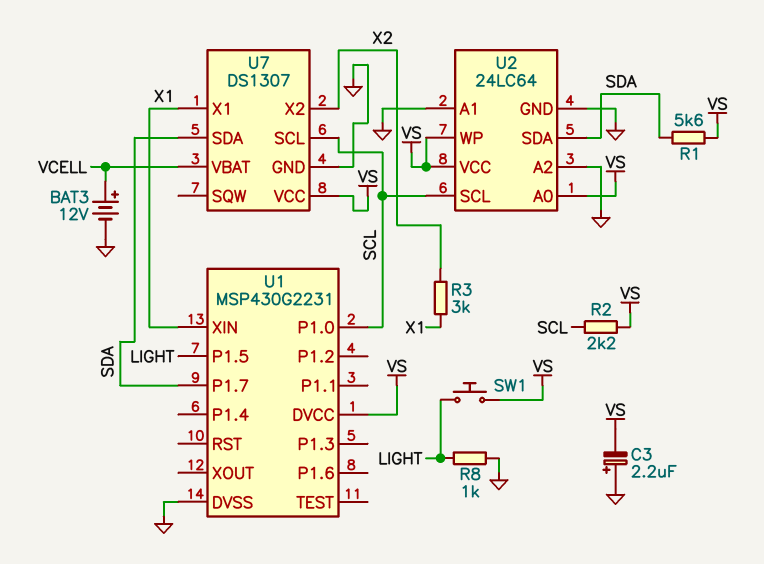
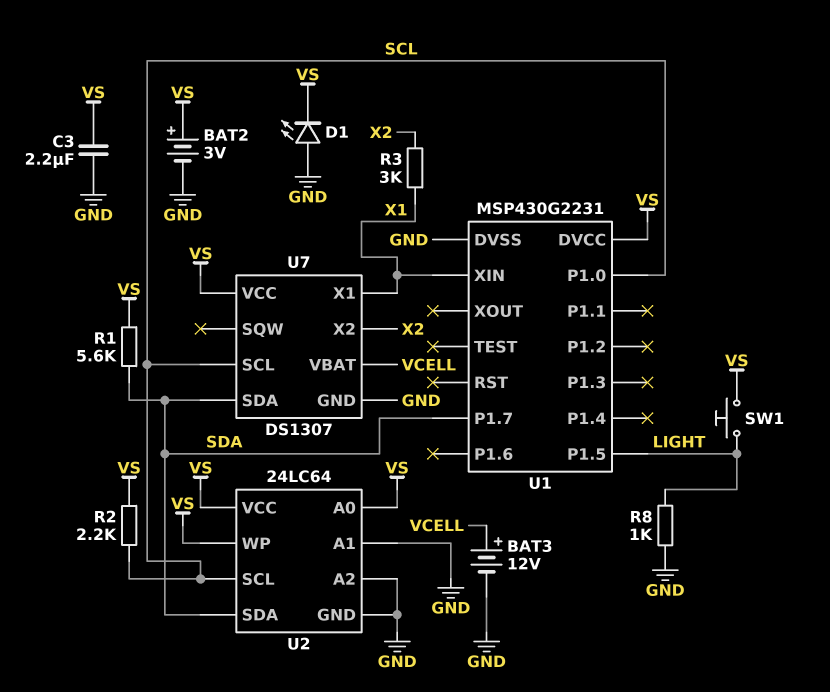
BAT2: none -> 3V (plus VS, minus GND)
C3: 2.2uF (plus GND, minus VS) -> 2.2uF (GND, VS)
D1: none -> LED (A GND, K VS)

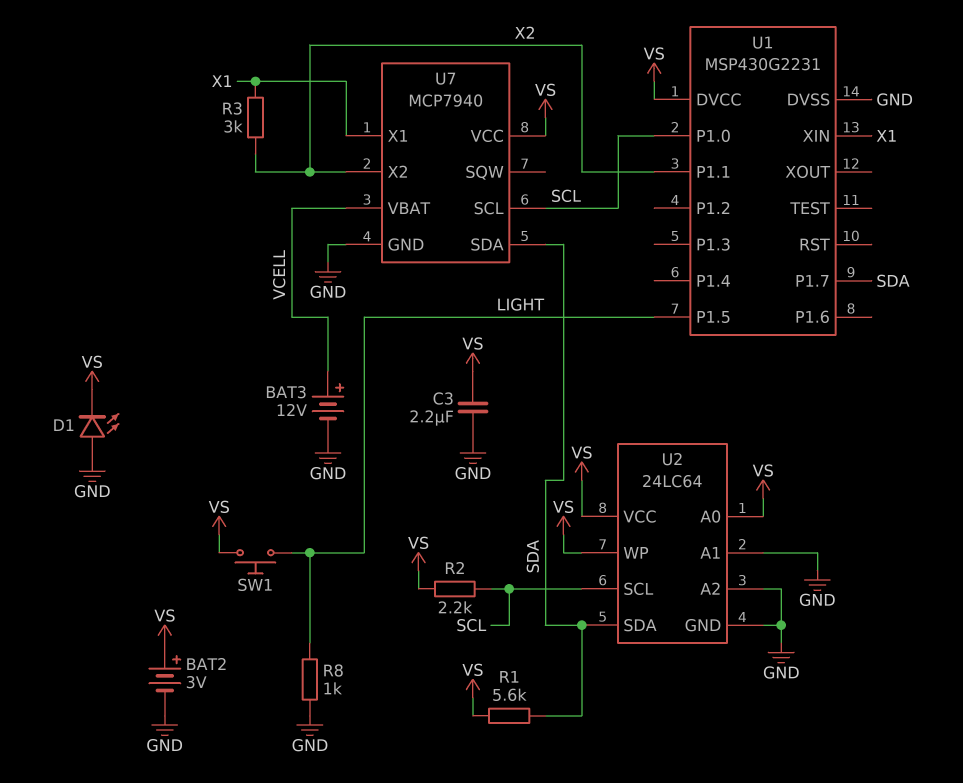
U1 pin P1.1: none -> X2
U7: DS1307 -> MCP7940

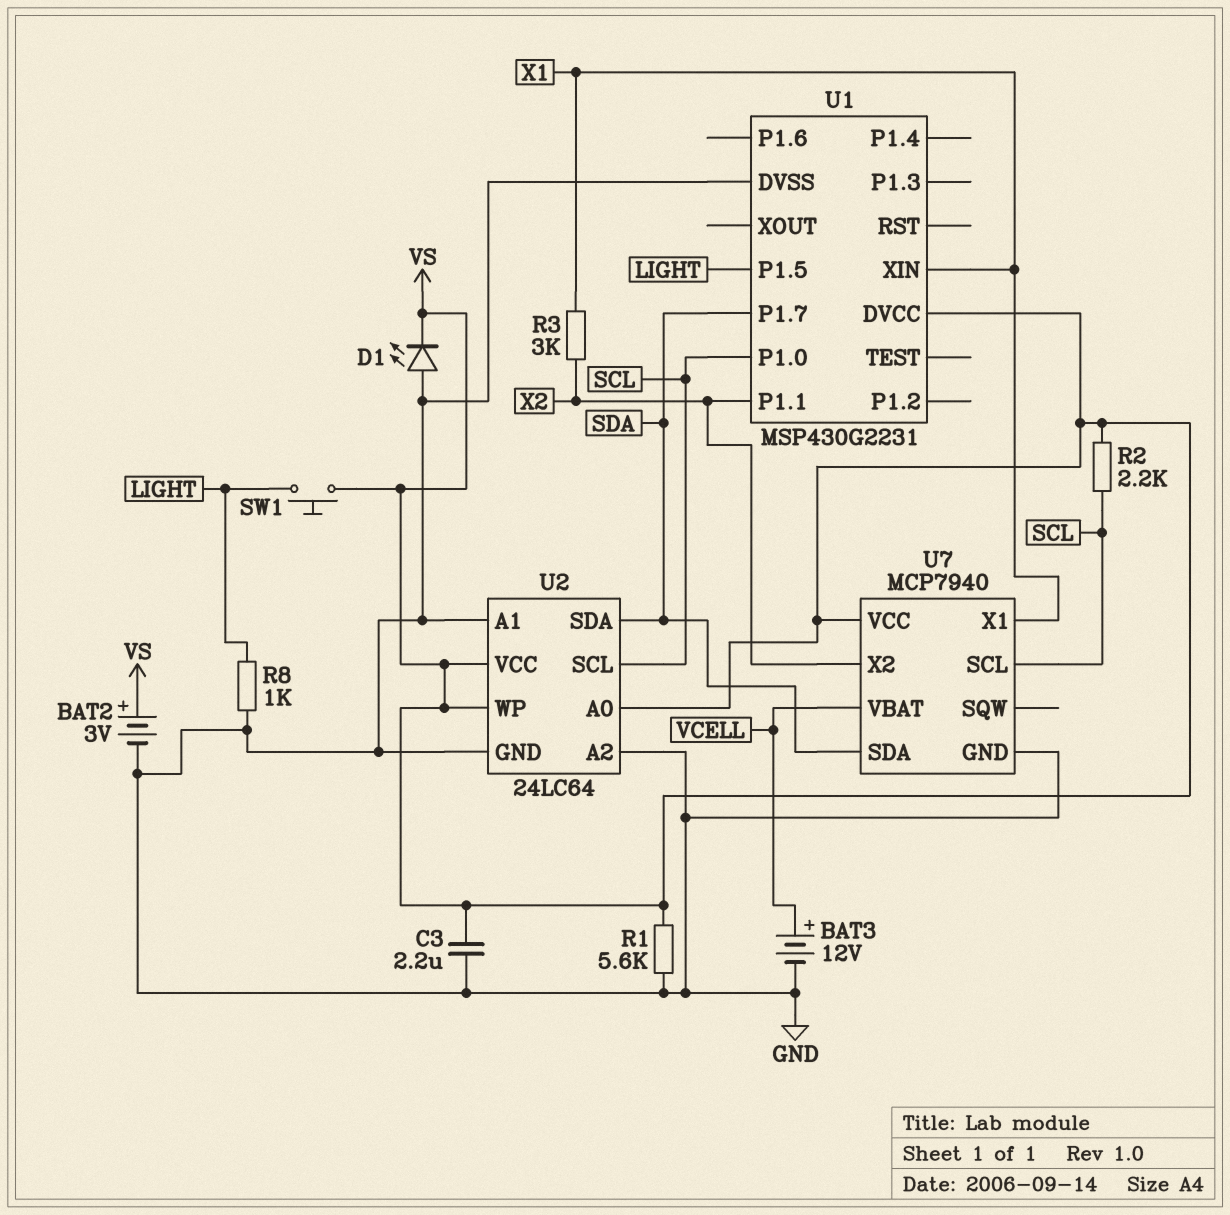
R1: 5.6k (SDA, VS) -> 5.6k (GND, VS)

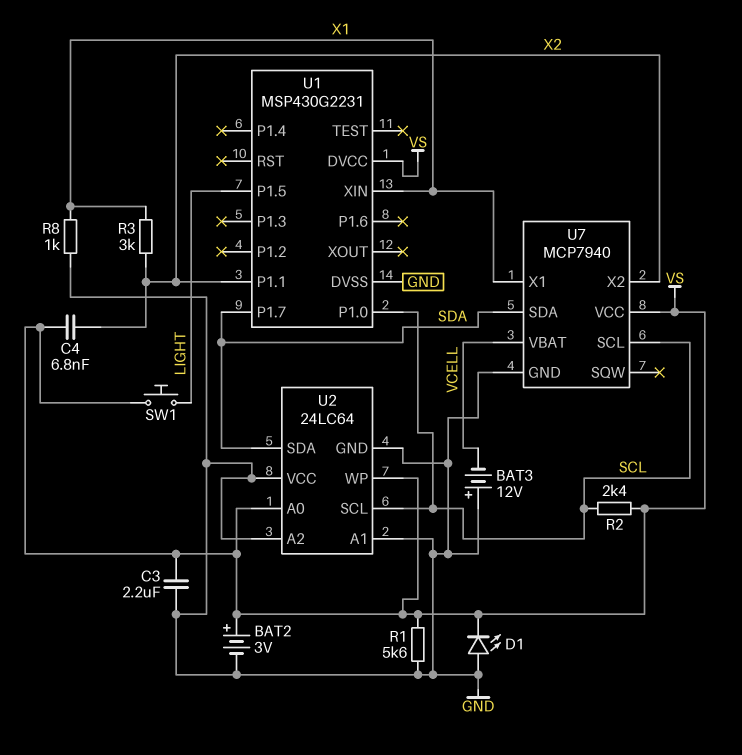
BAT3: 12V (plus VCELL, minus GND) -> 12V (plus GND, minus VCELL)
C4: none -> 6.8nF (VS, X2)
R2: 2.2k (SCL, VS) -> 2.4k (SCL, VS)
R8: 1k (GND, LIGHT) -> 1k (GND, X1)
U2 pin VCC: VS -> GND

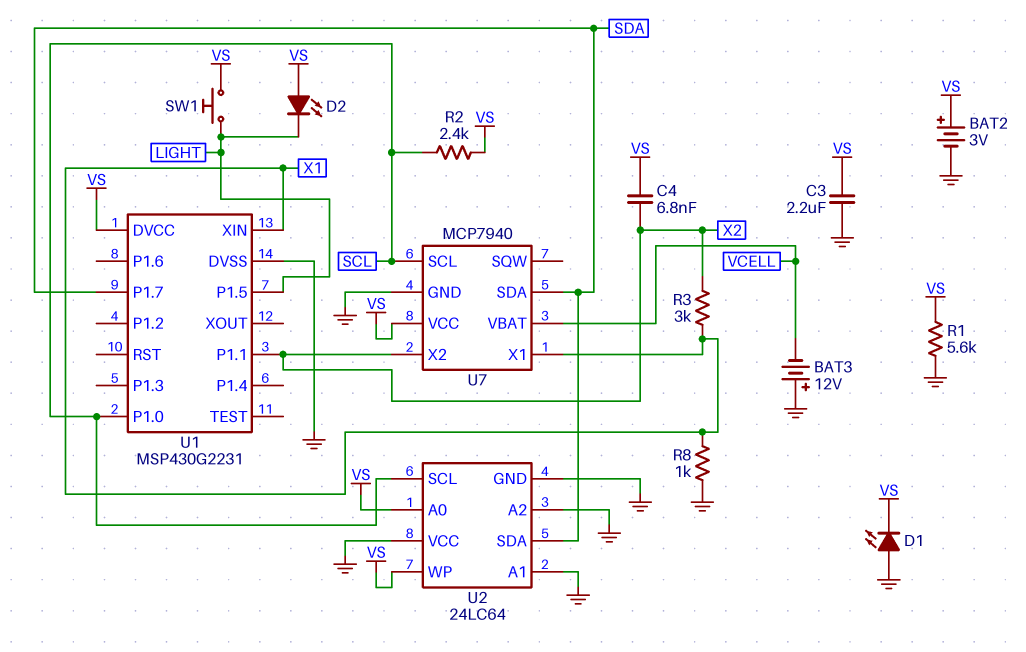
D2: none -> LED (A VS, K LIGHT)

